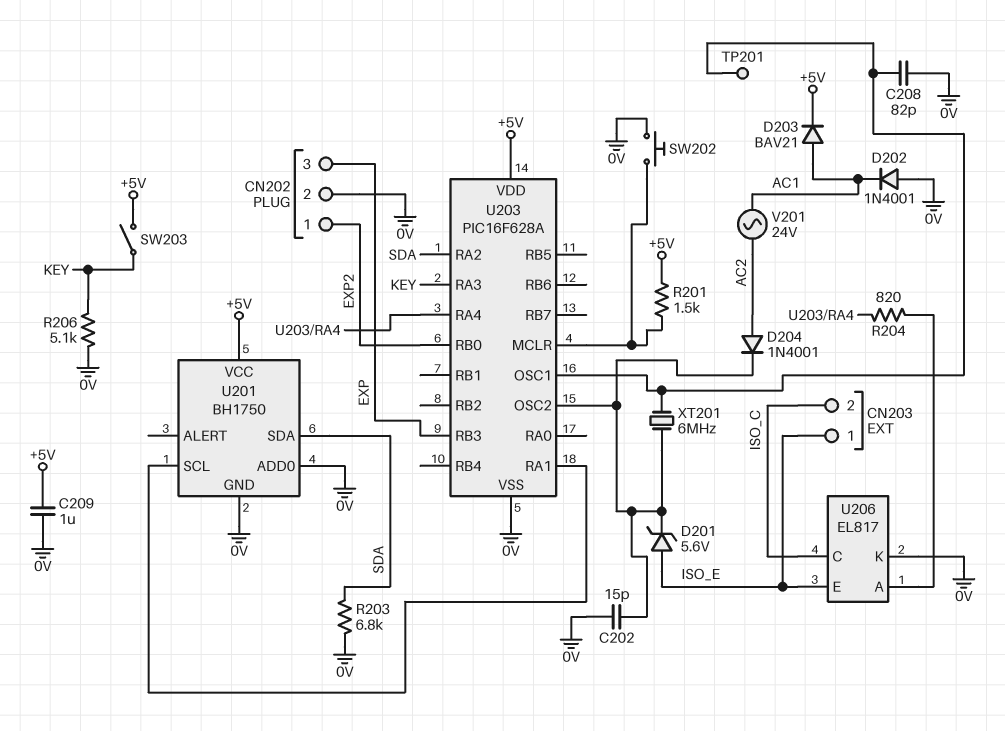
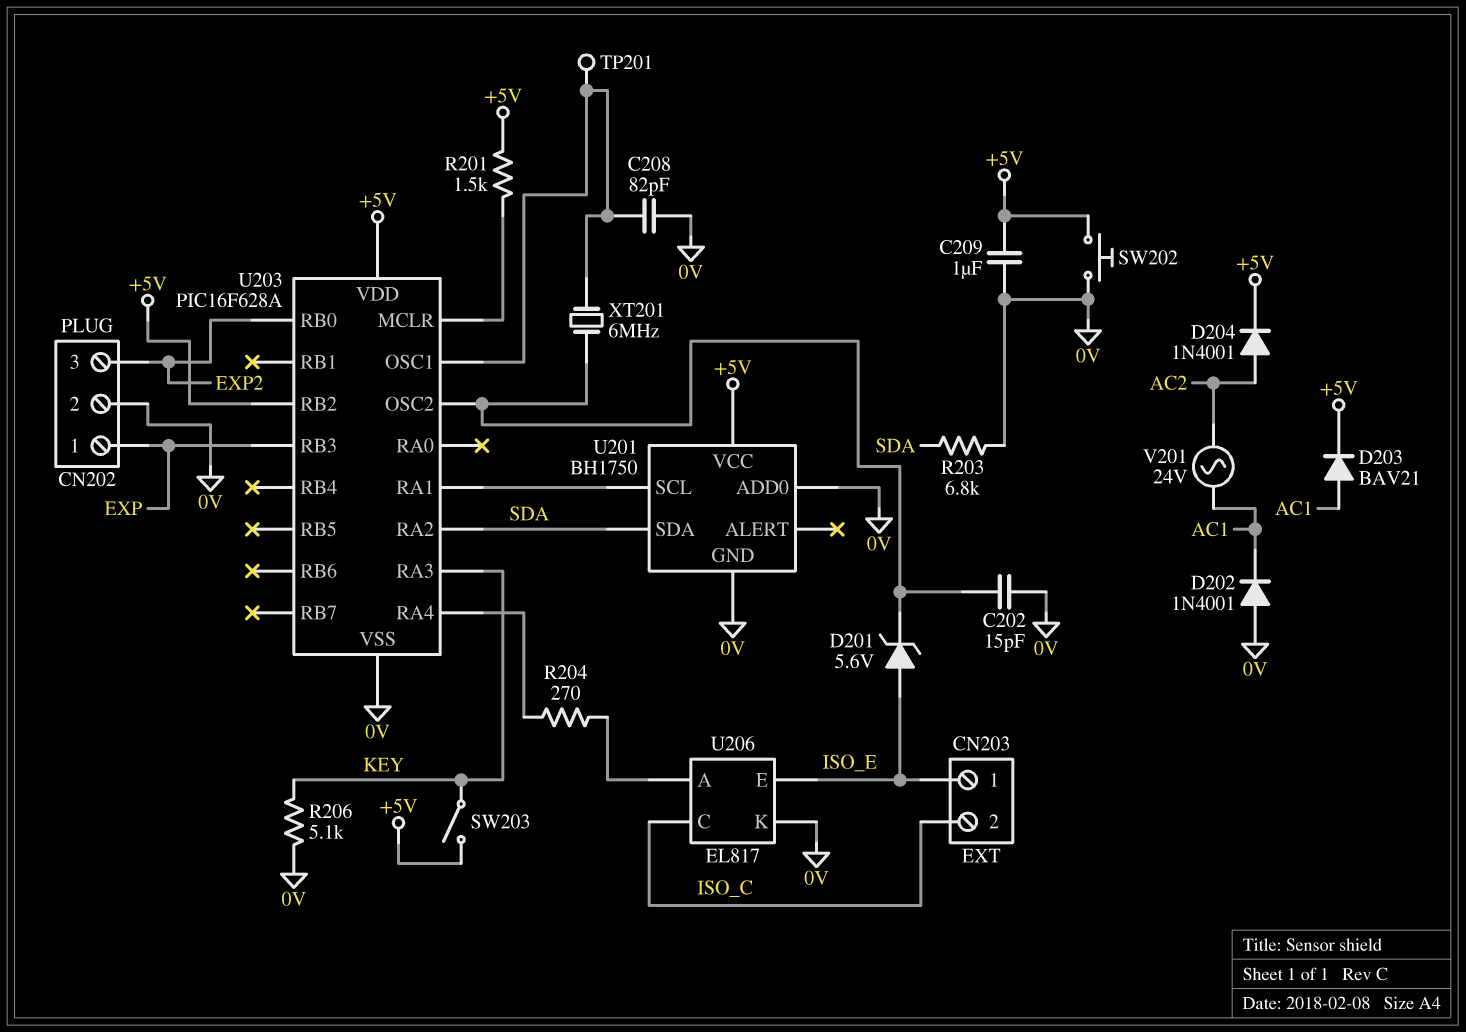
CN202 pin 1: EXP2 -> EXP
CN202 pin 3: EXP -> EXP2
D204: diode 1N4001 (A AC2, K U203/OSC2) -> diode 1N4001 (A AC2, K +5V)
R204: 820 (U203/RA4, U206/A) -> 270 (U203/RA4, U206/A)
SW202: button (0V, U203/MCLR) -> button (+5V, 0V)
U203 pin RB2: none -> +5V

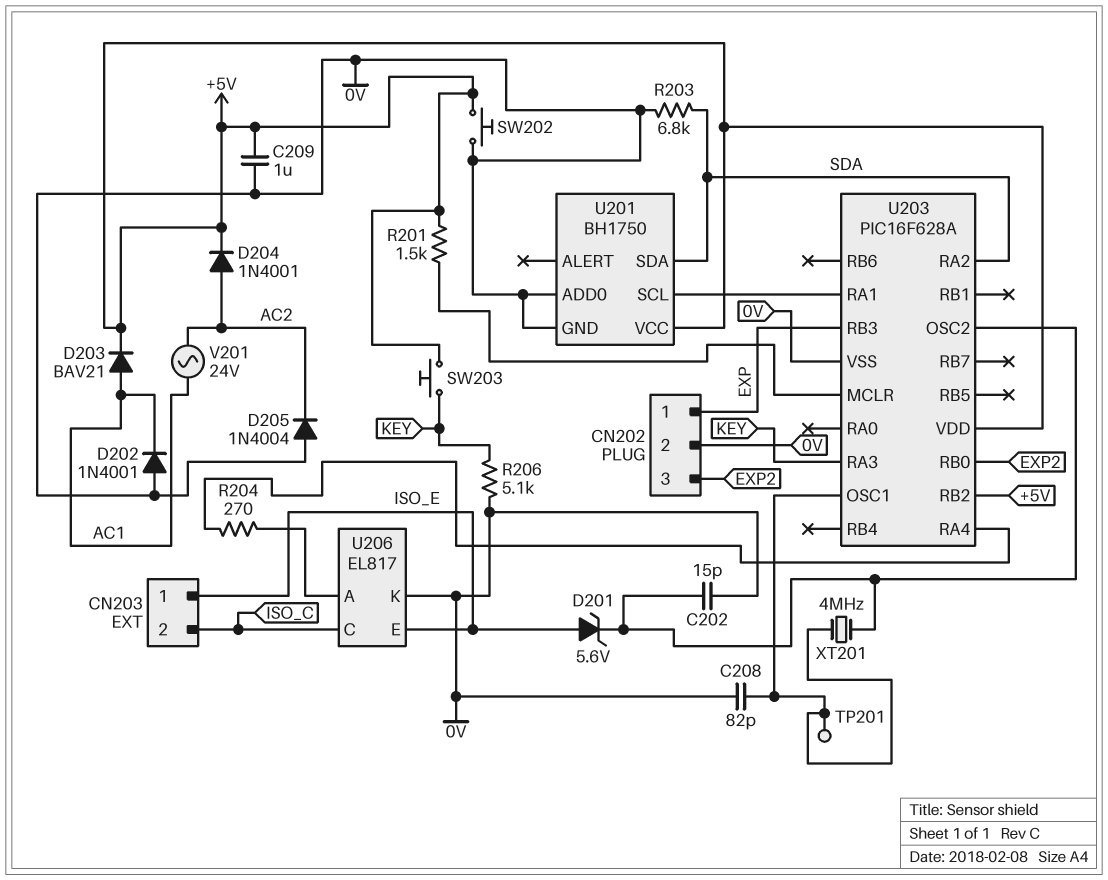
D205: none -> diode 1N4004 (A 0V, K AC2)
SW203: switch (+5V, KEY) -> button (+5V, KEY)
XT201: 6MHz (U203/OSC1, U203/OSC2) -> 4MHz (U203/OSC1, U203/OSC2)

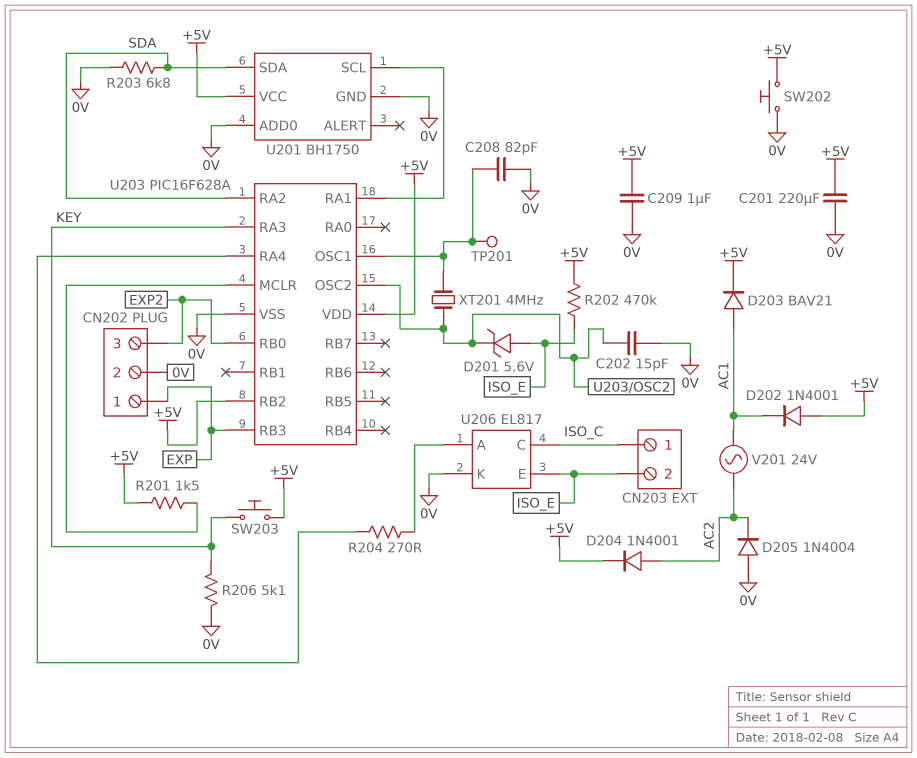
C201: none -> 220uF (+5V, 0V)
CN203 pin 1: ISO_E -> ISO_C
CN203 pin 2: ISO_C -> ISO_E
D202: diode 1N4001 (A 0V, K AC1) -> diode 1N4001 (A +5V, K AC1)
R202: none -> 470k (+5V, ISO_E)

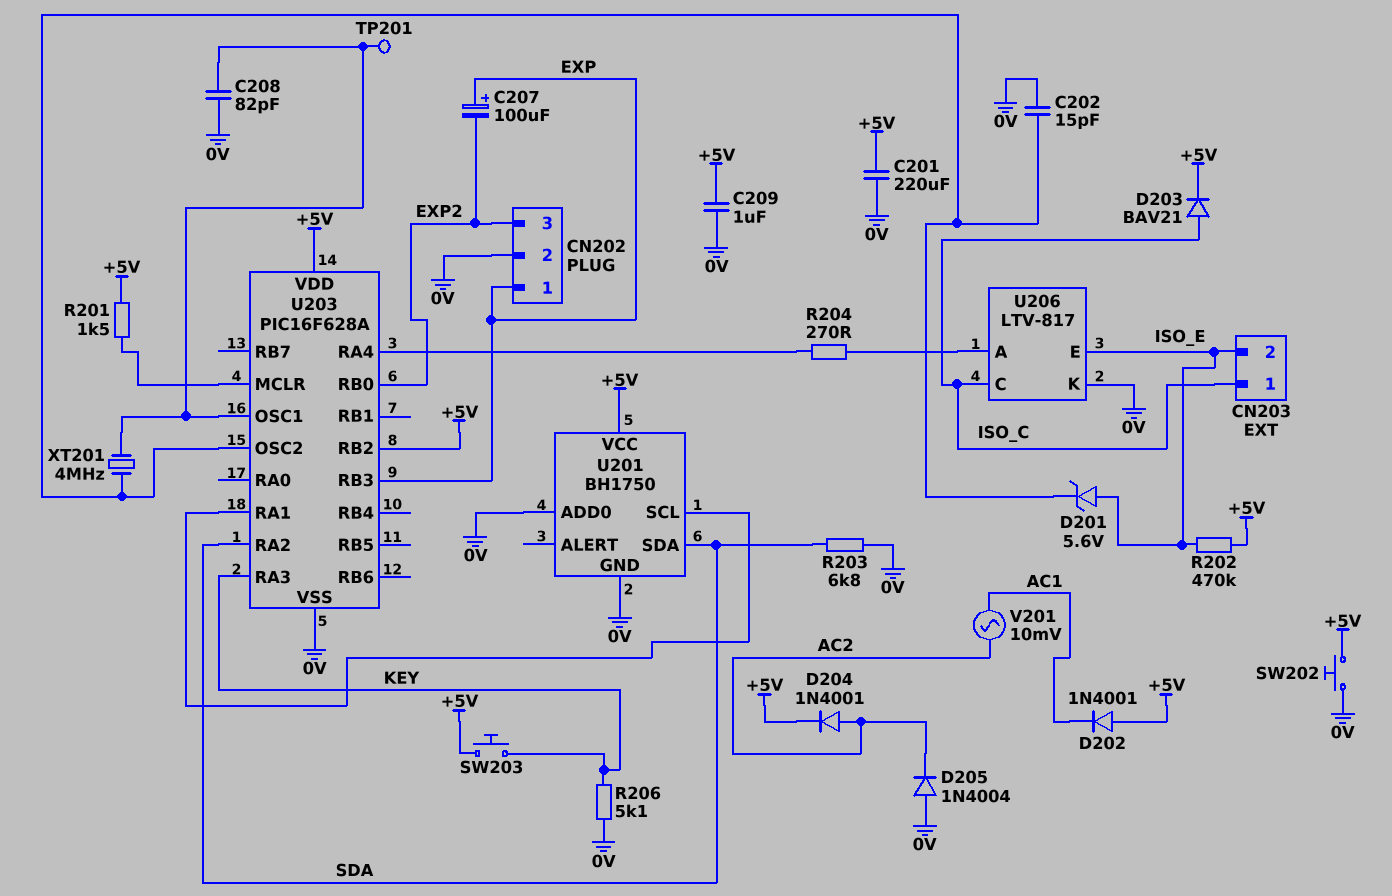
C207: none -> 100uF (plus EXP, minus EXP2)
D203: diode BAV21 (A AC1, K +5V) -> diode BAV21 (A ISO_C, K +5V)
U206: EL817 -> LTV-817
V201: AC 24V (AC1, AC2) -> AC 10mV (AC1, AC2)

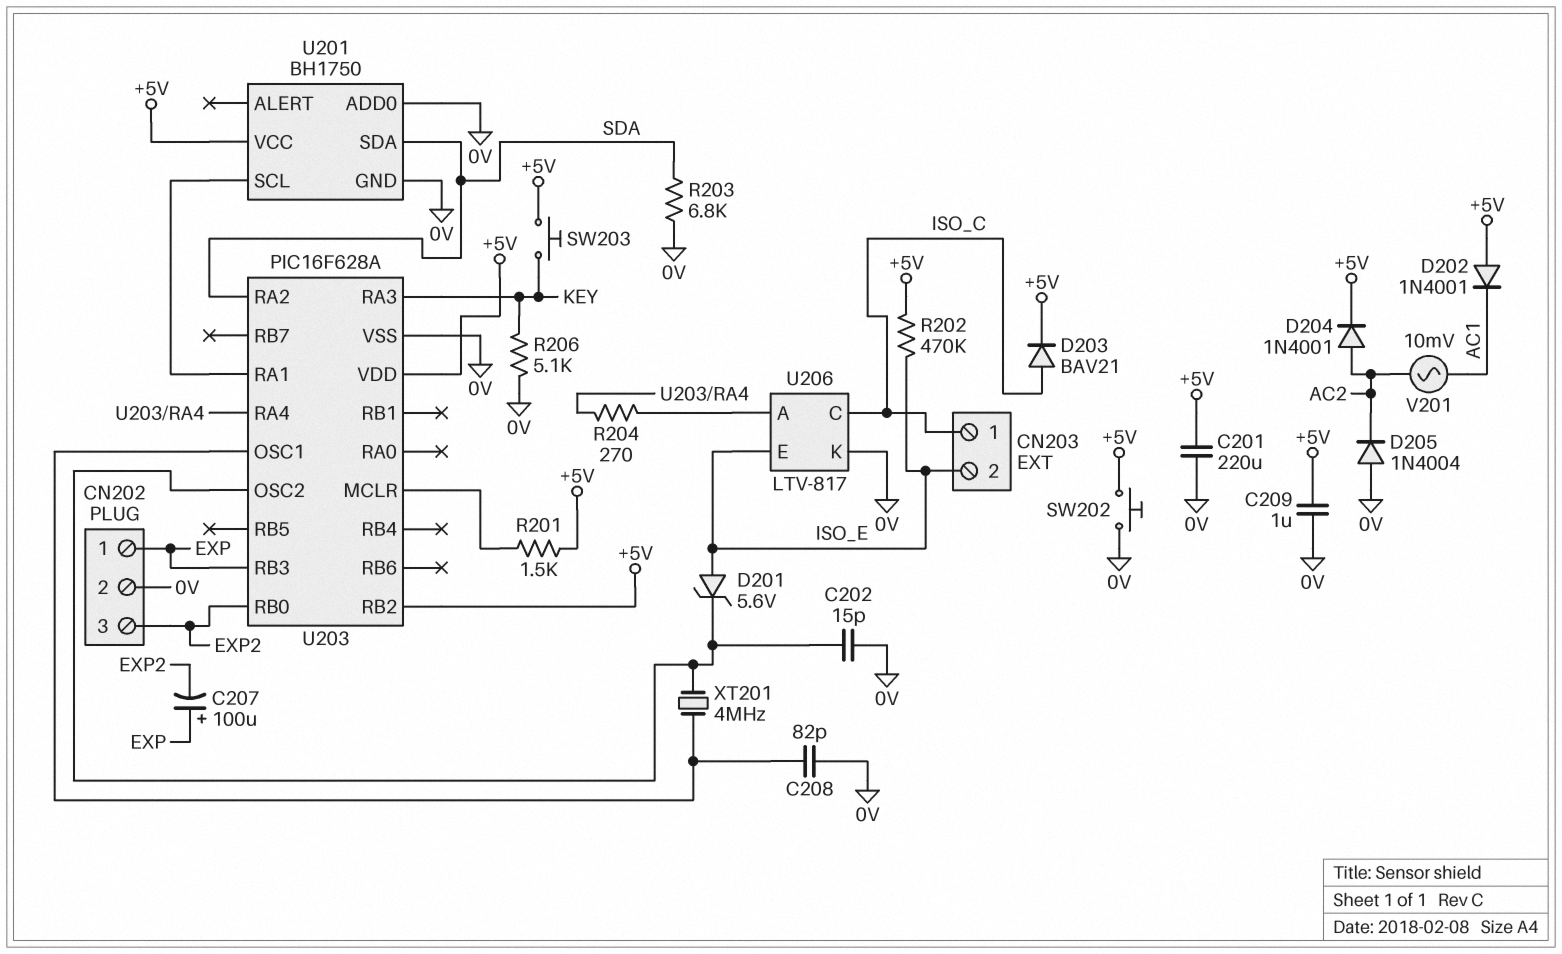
TP201: test point (U203/OSC1) -> none

